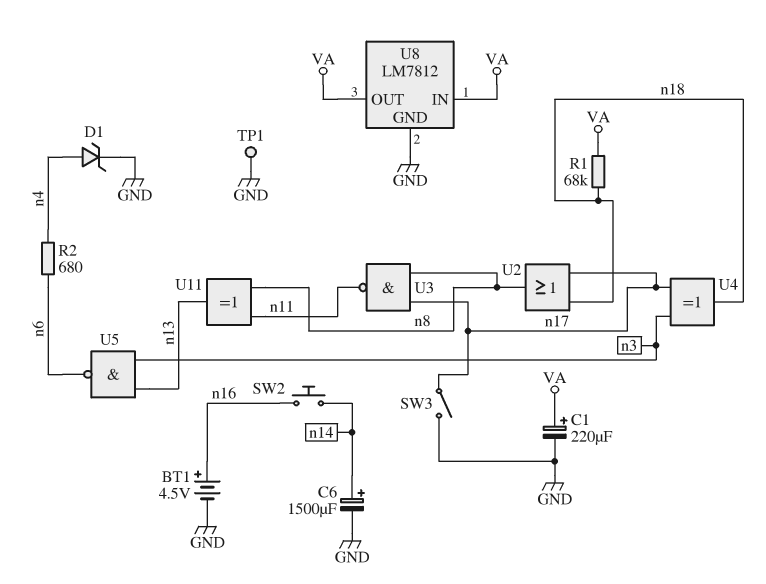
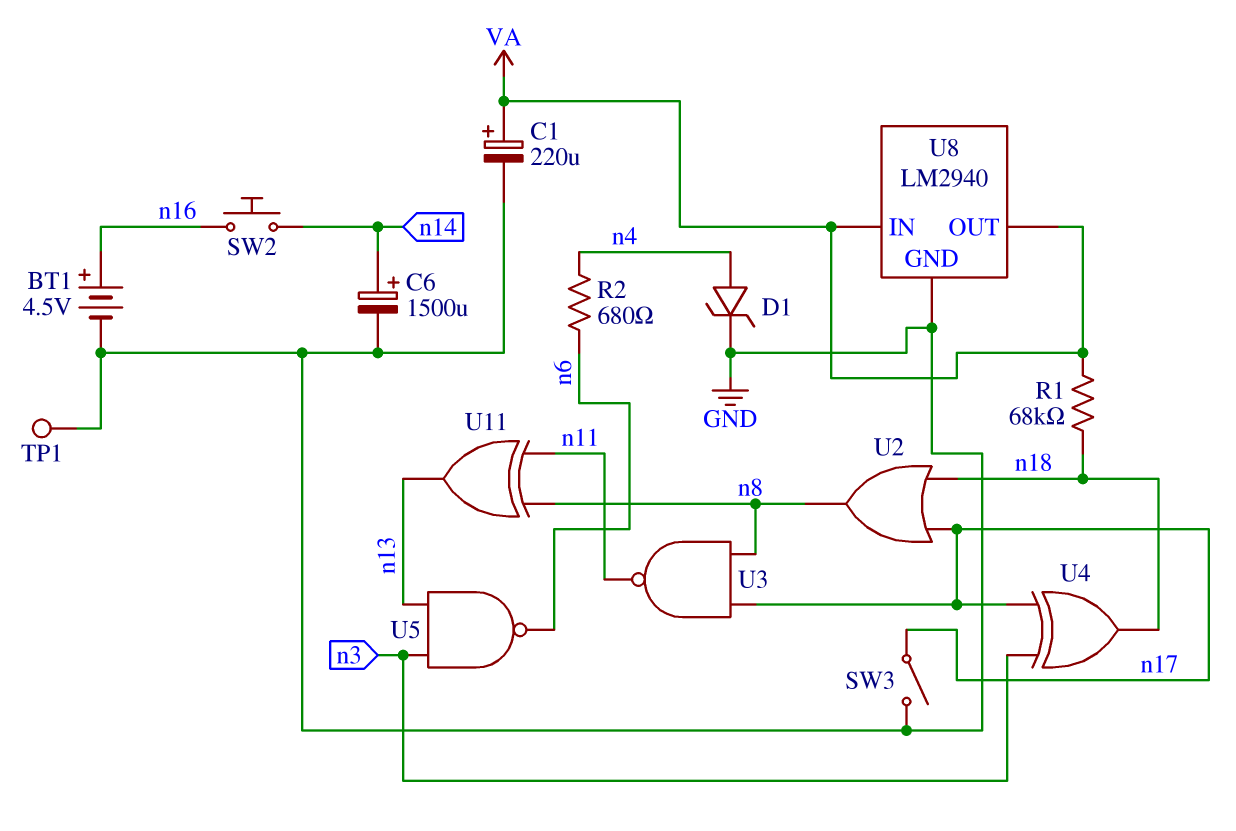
U8: LM7812 -> LM2940

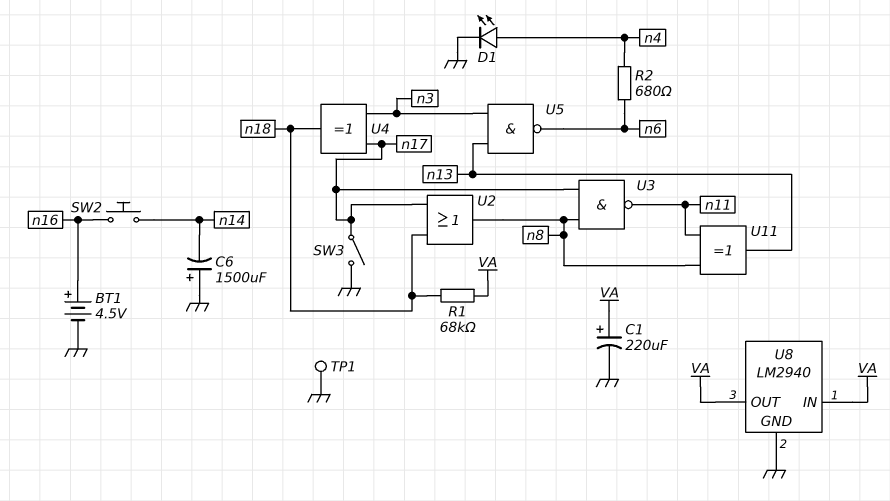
C6: 1500uF (plus n14, minus GND) -> 1500uF (plus GND, minus n14)
D1: zener (A n4, K GND) -> LED (A n4, K GND)

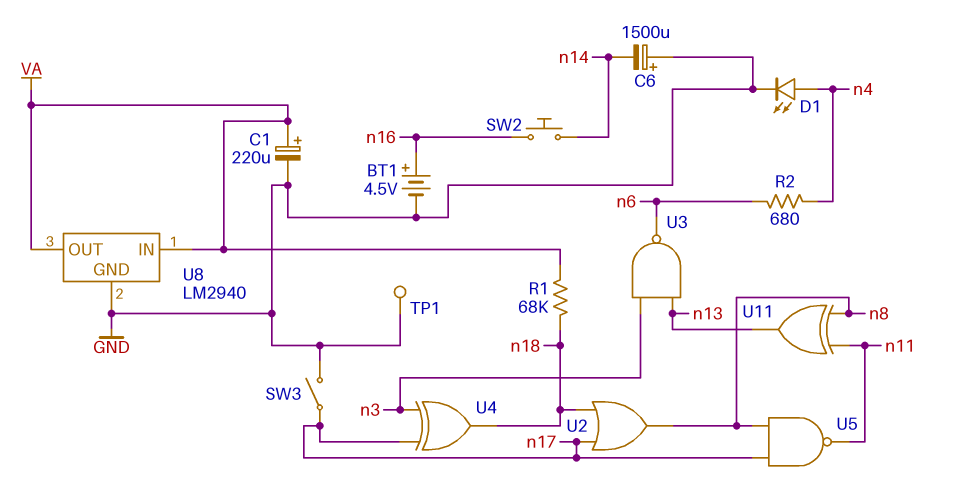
U3: NAND (in n8, in n17, out n11) -> NAND (in n3, in n13, out n6)
U5: NAND (in n3, in n13, out n6) -> NAND (in n8, in n17, out n11)

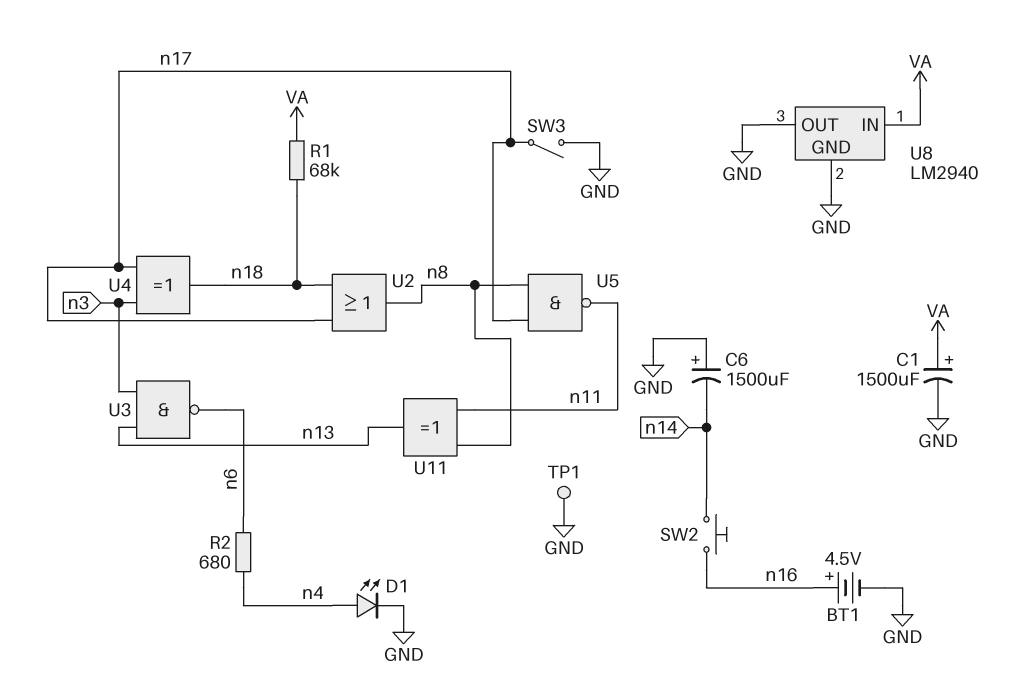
C1: 220uF (plus VA, minus GND) -> 1500uF (plus VA, minus GND)
U8 pin OUT: VA -> GND

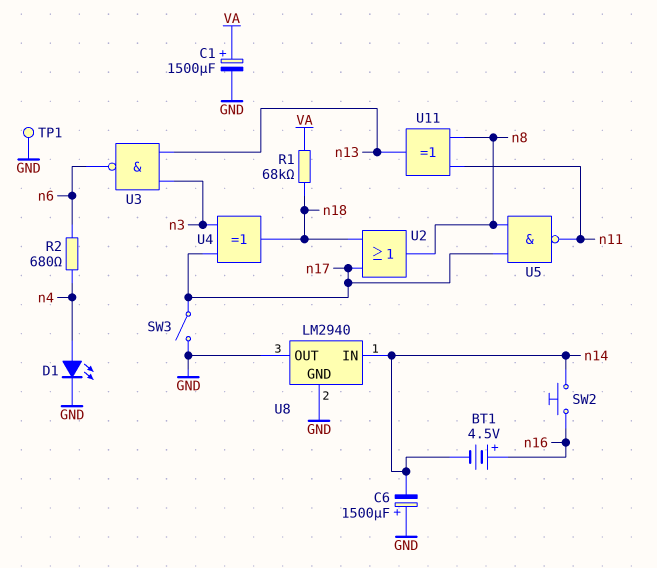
BT1: 4.5V (plus n16, minus GND) -> 4.5V (plus n16, minus n14)
U8 pin IN: VA -> n14

